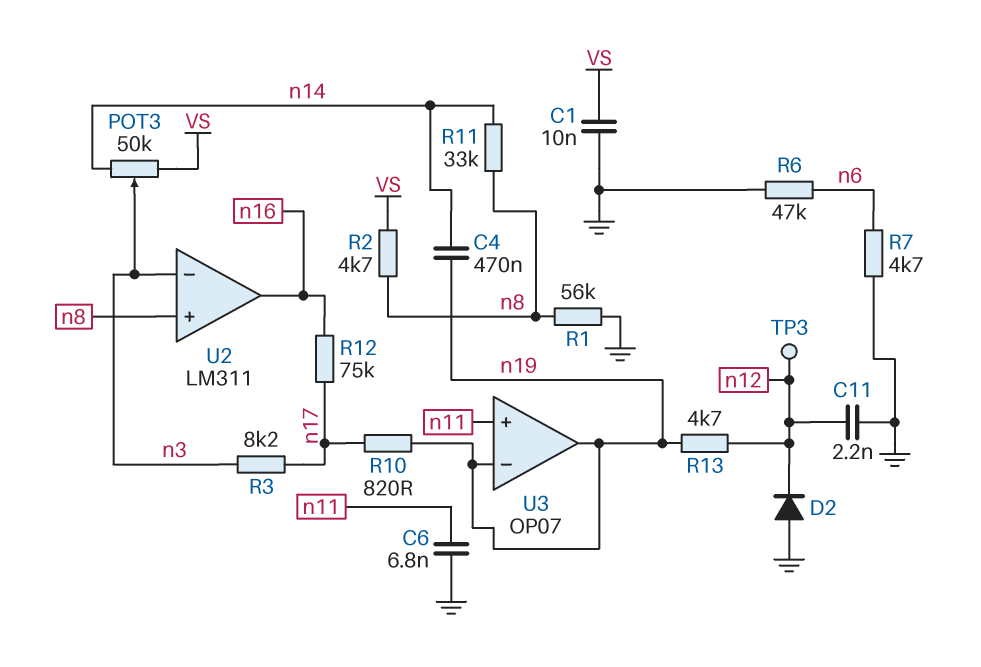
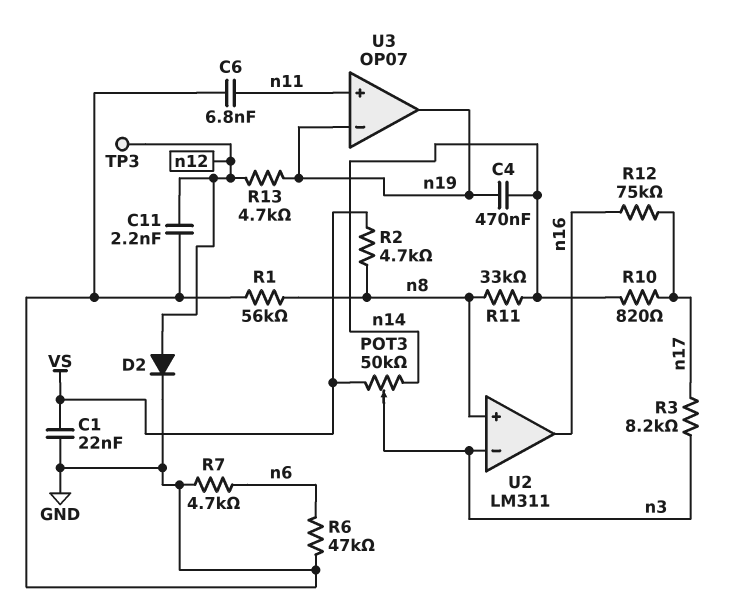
C1: 10nF (GND, VS) -> 22nF (GND, VS)
D2: diode (A GND, K n12) -> diode (A n12, K GND)
R10: 820 (n17, n19) -> 820 (n14, n17)

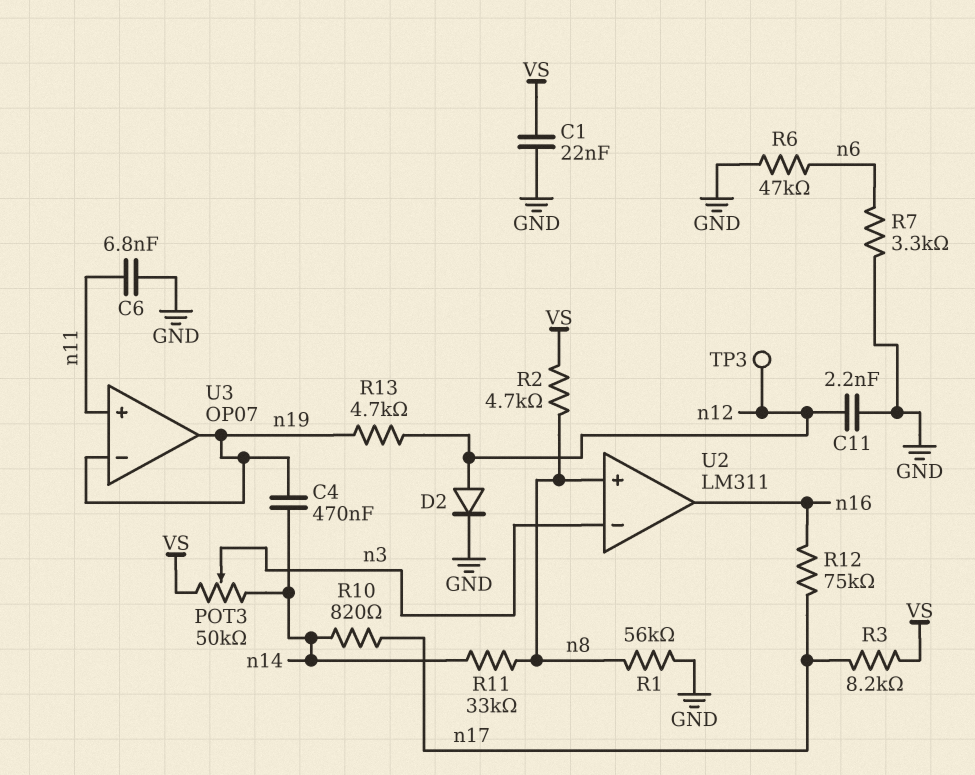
R3: 8.2k (n3, n17) -> 8.2k (VS, n17)
R7: 4.7k (GND, n6) -> 3.3k (GND, n6)

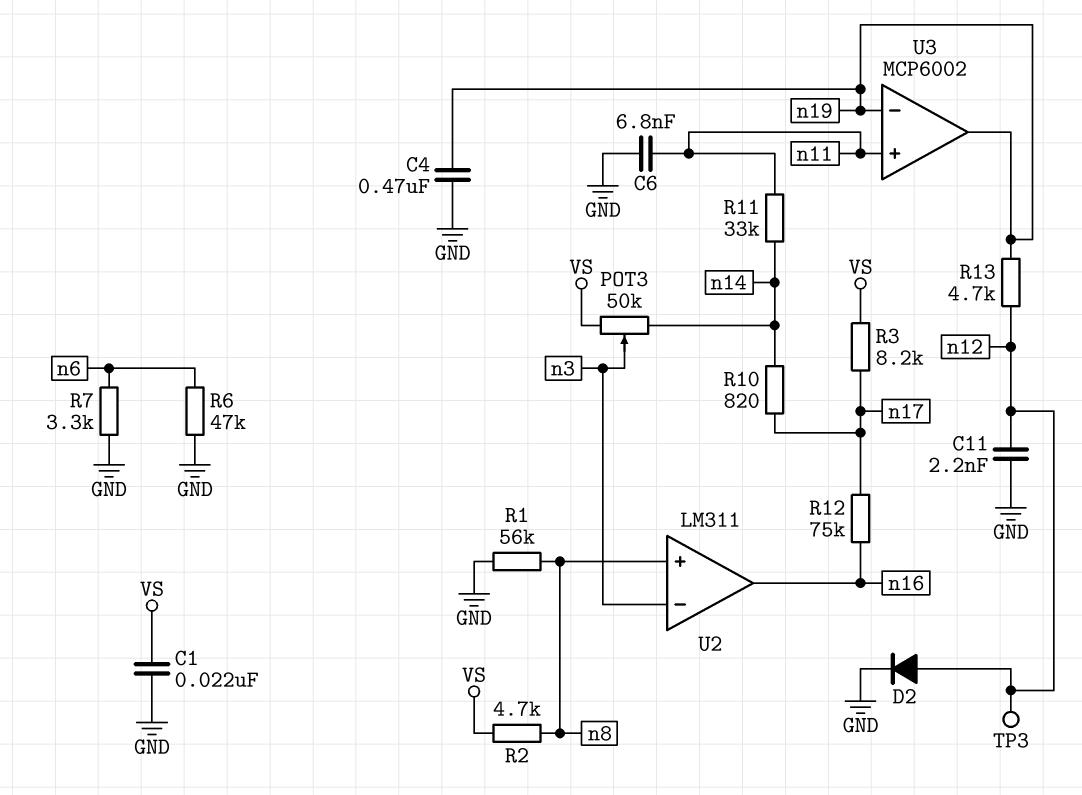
C4: 470nF (n14, n19) -> 470nF (GND, n19)
R11: 33k (n8, n14) -> 33k (n11, n14)
U3: OP07 -> MCP6002

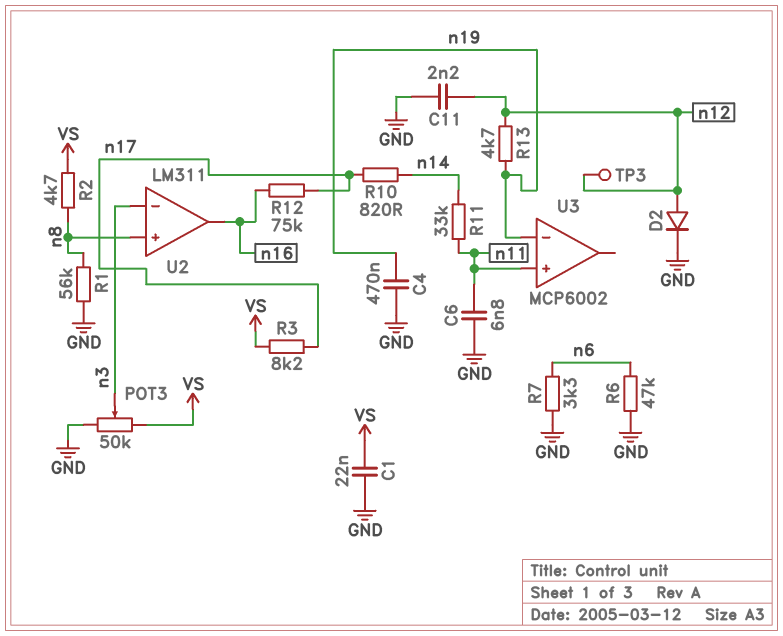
POT3: 50k (VS, n14, wiper n3) -> 50k (GND, VS, wiper n3)
U3 pin out: n19 -> none

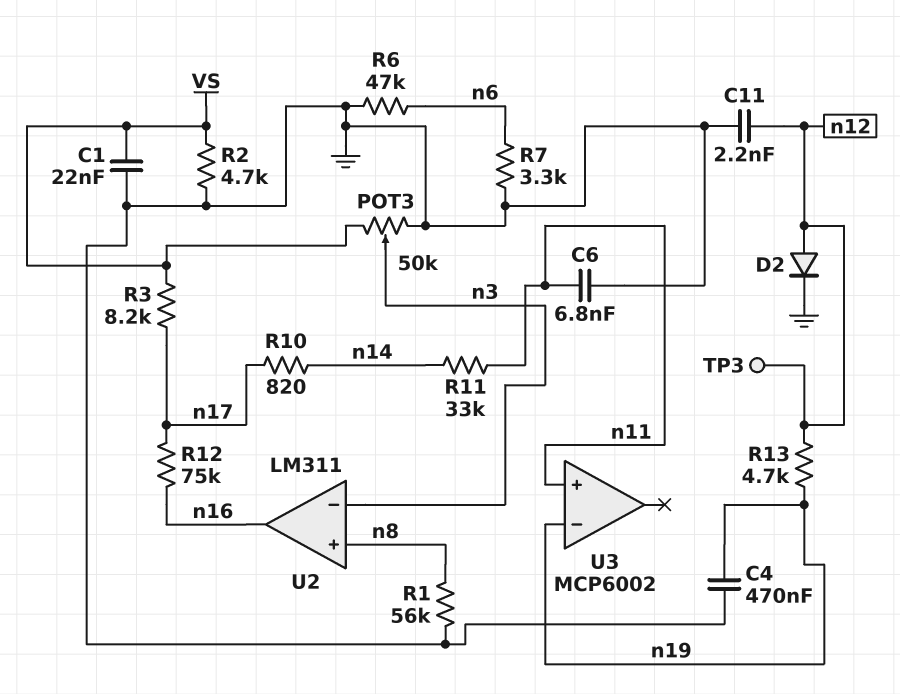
R2: 4.7k (VS, n8) -> 4.7k (GND, VS)

